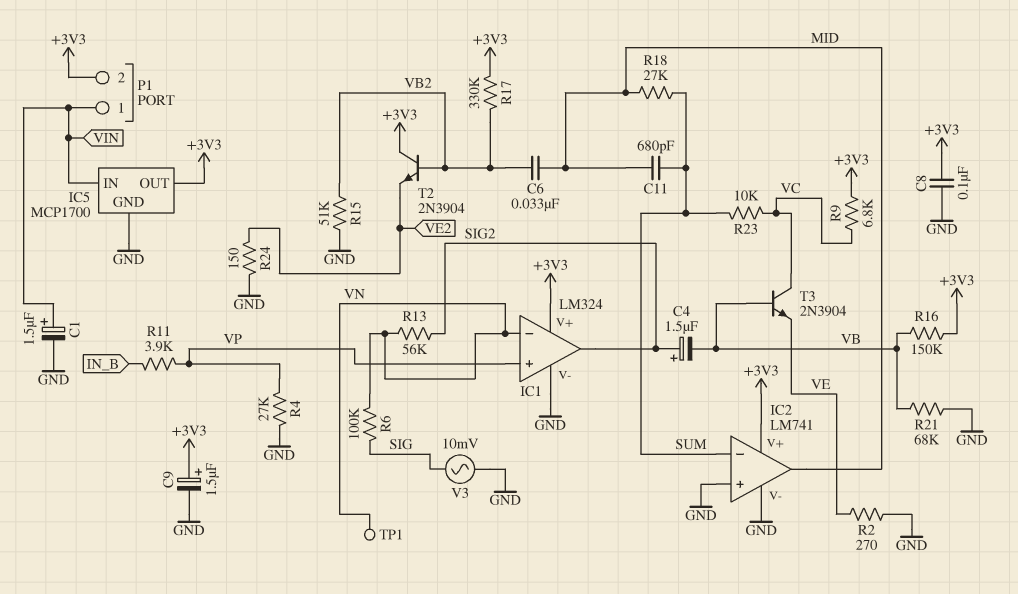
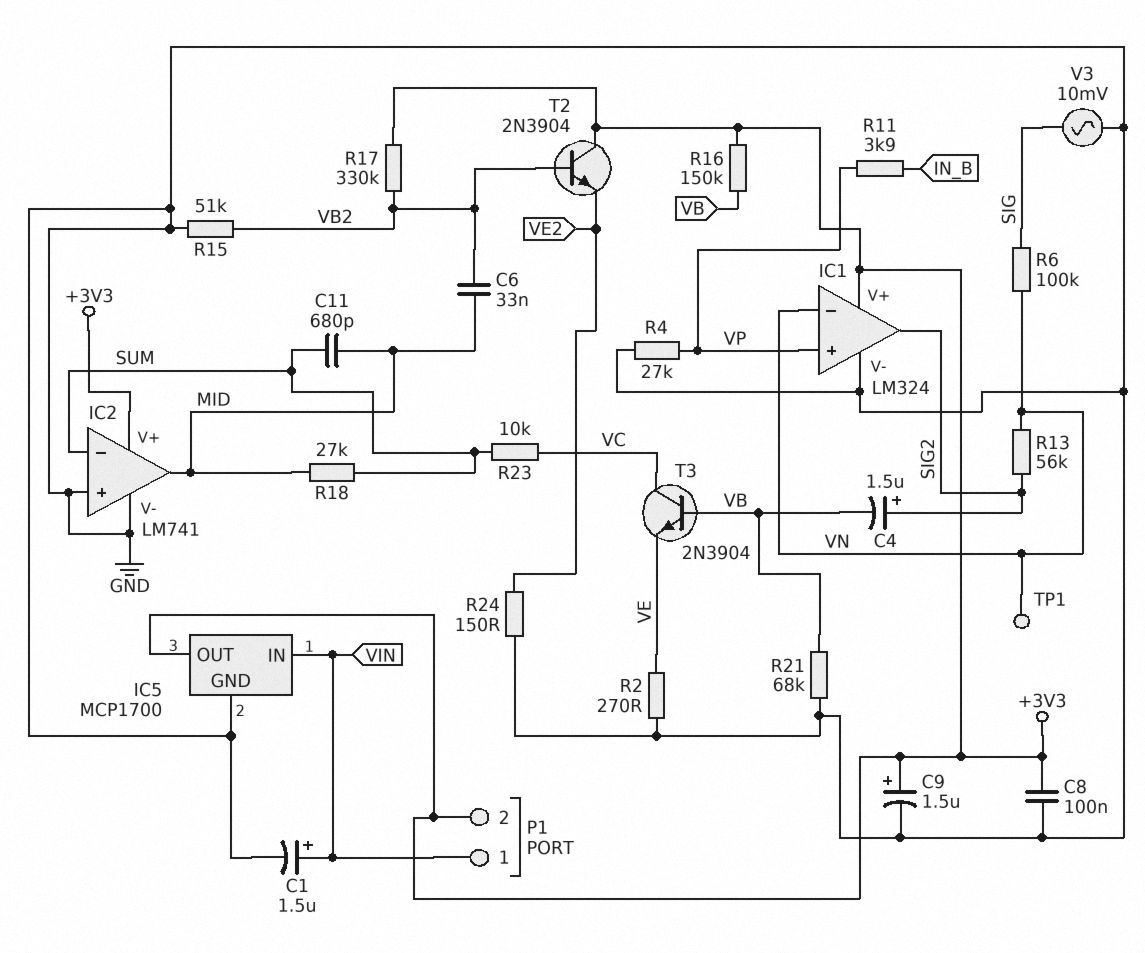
R9: 6.8k (+3V3, VC) -> none

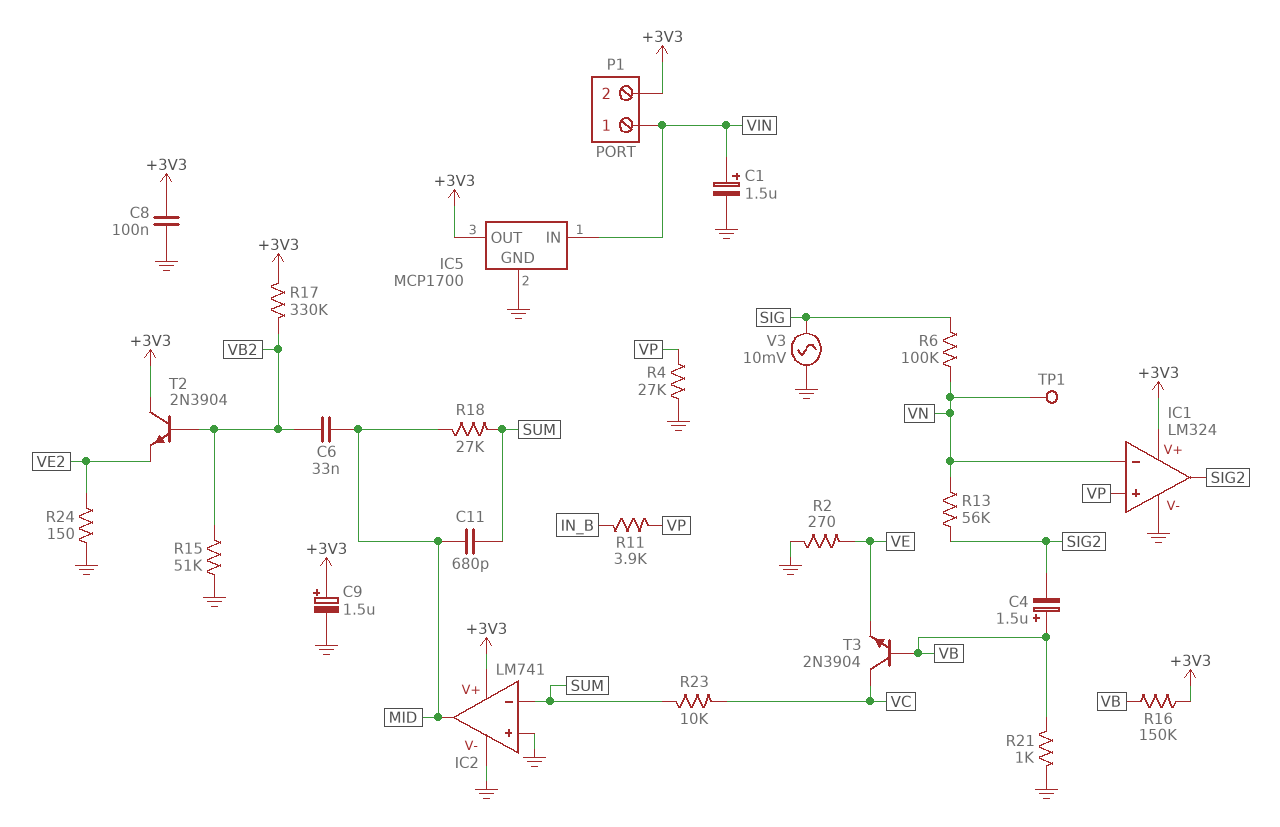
C4: 1.5uF (plus SIG2, minus VB) -> 1.5uF (plus VB, minus SIG2)
R21: 68k (GND, VB) -> 1k (GND, VB)

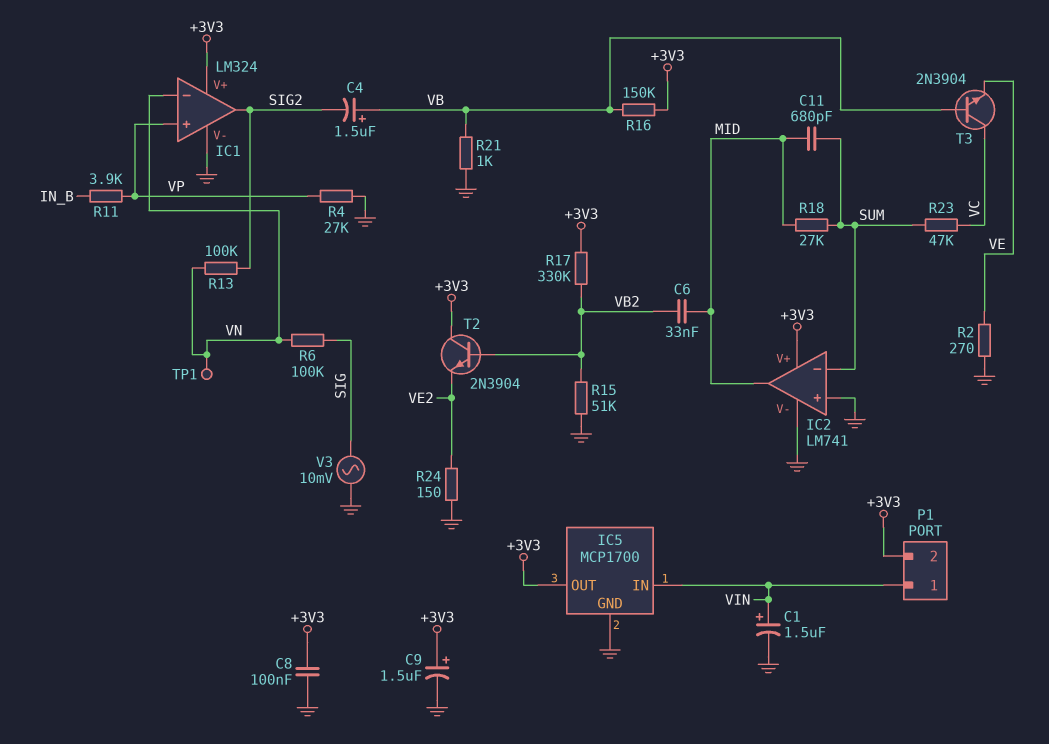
R13: 56k (SIG2, VN) -> 100k (SIG2, VN)
R23: 10k (SUM, VC) -> 47k (SUM, VC)

